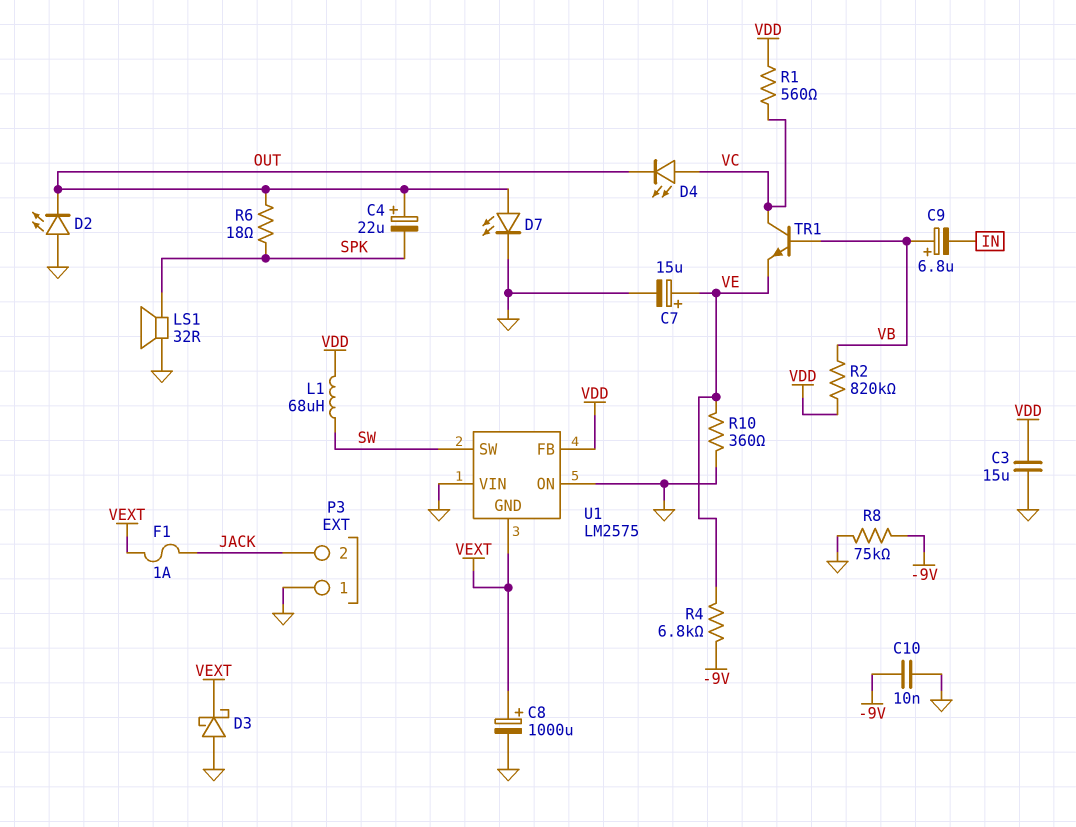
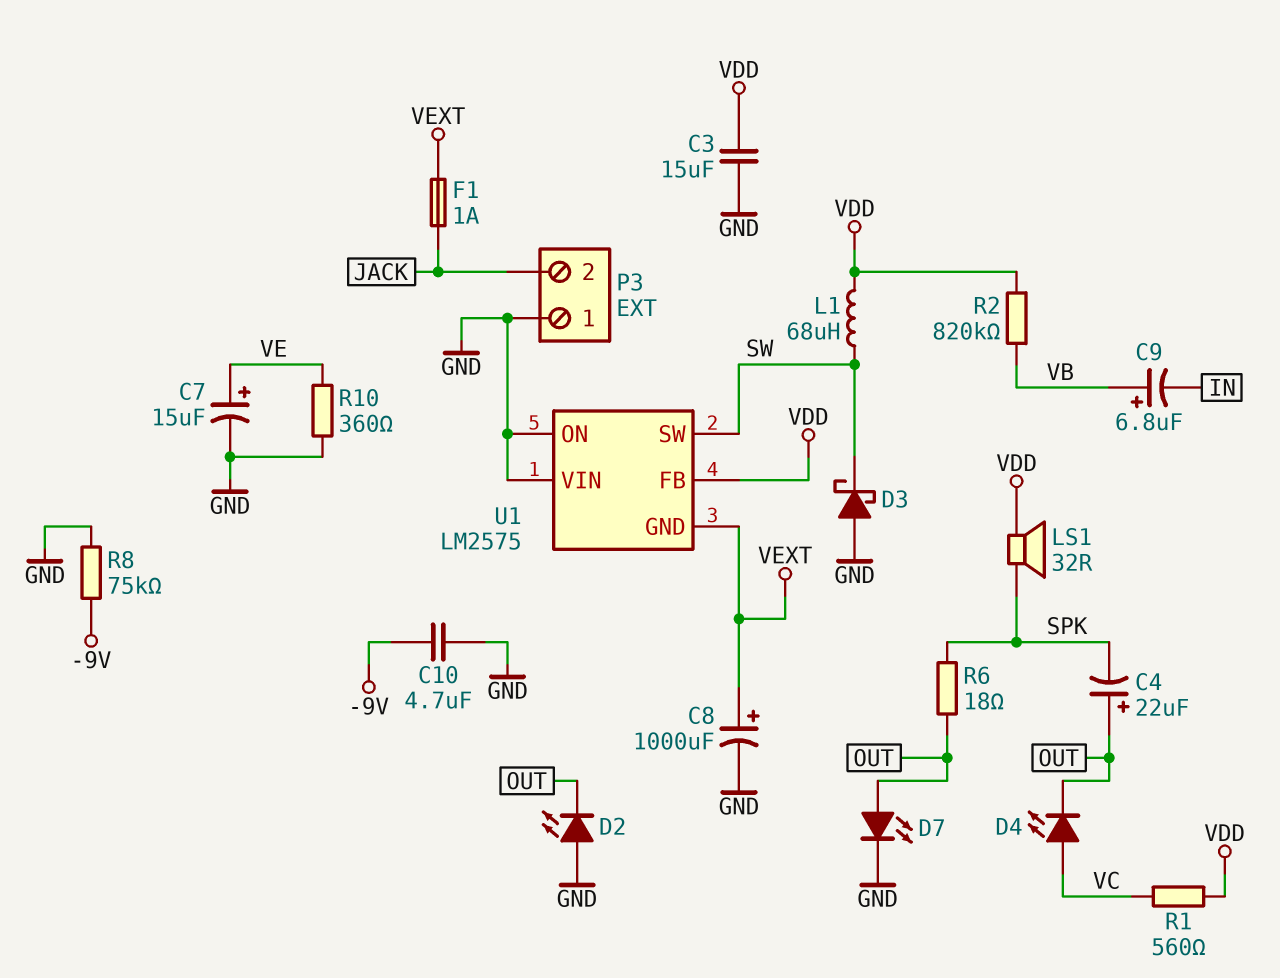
C10: 10nF (-9V, GND) -> 4.7uF (-9V, GND)
D3: schottky (A GND, K VEXT) -> schottky (A GND, K SW)
LS1: speaker 32R (GND, SPK) -> speaker 32R (SPK, VDD)
R4: 6.8k (-9V, VE) -> none
TR1: NPN (B VB, C VC, E VE) -> none

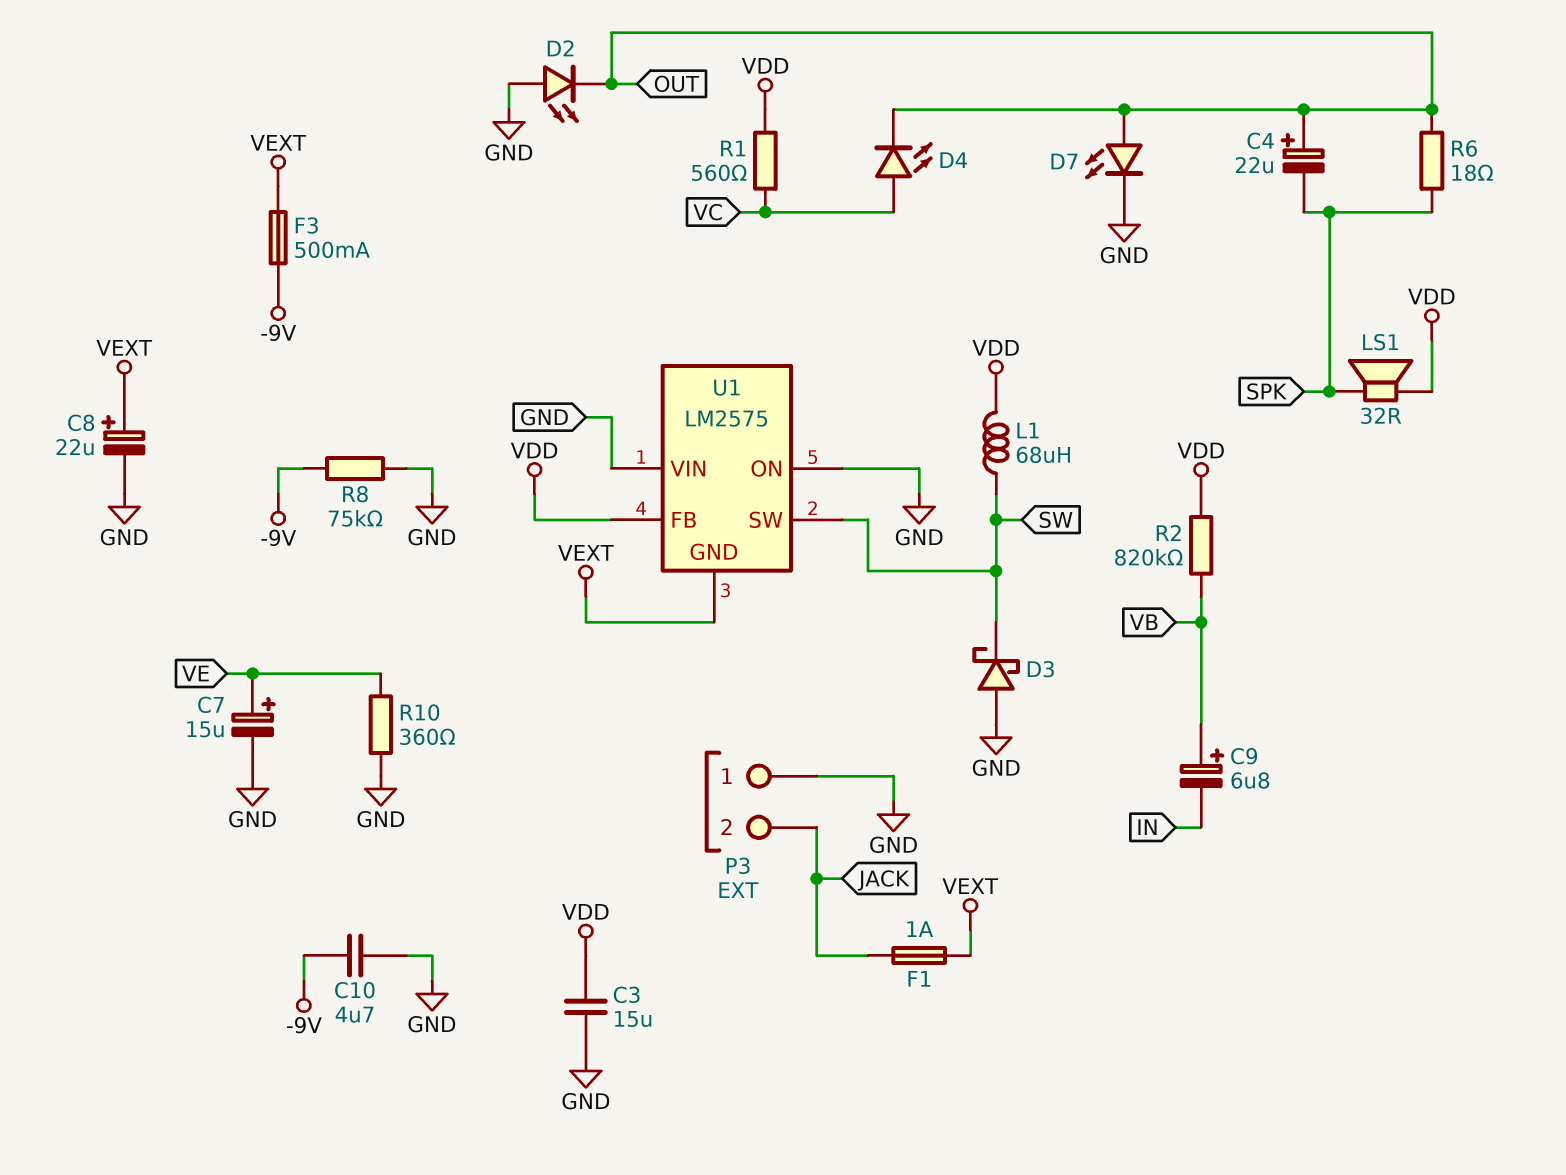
C8: 1000uF (plus VEXT, minus GND) -> 22uF (plus VEXT, minus GND)
F3: none -> 500mA (-9V, VEXT)

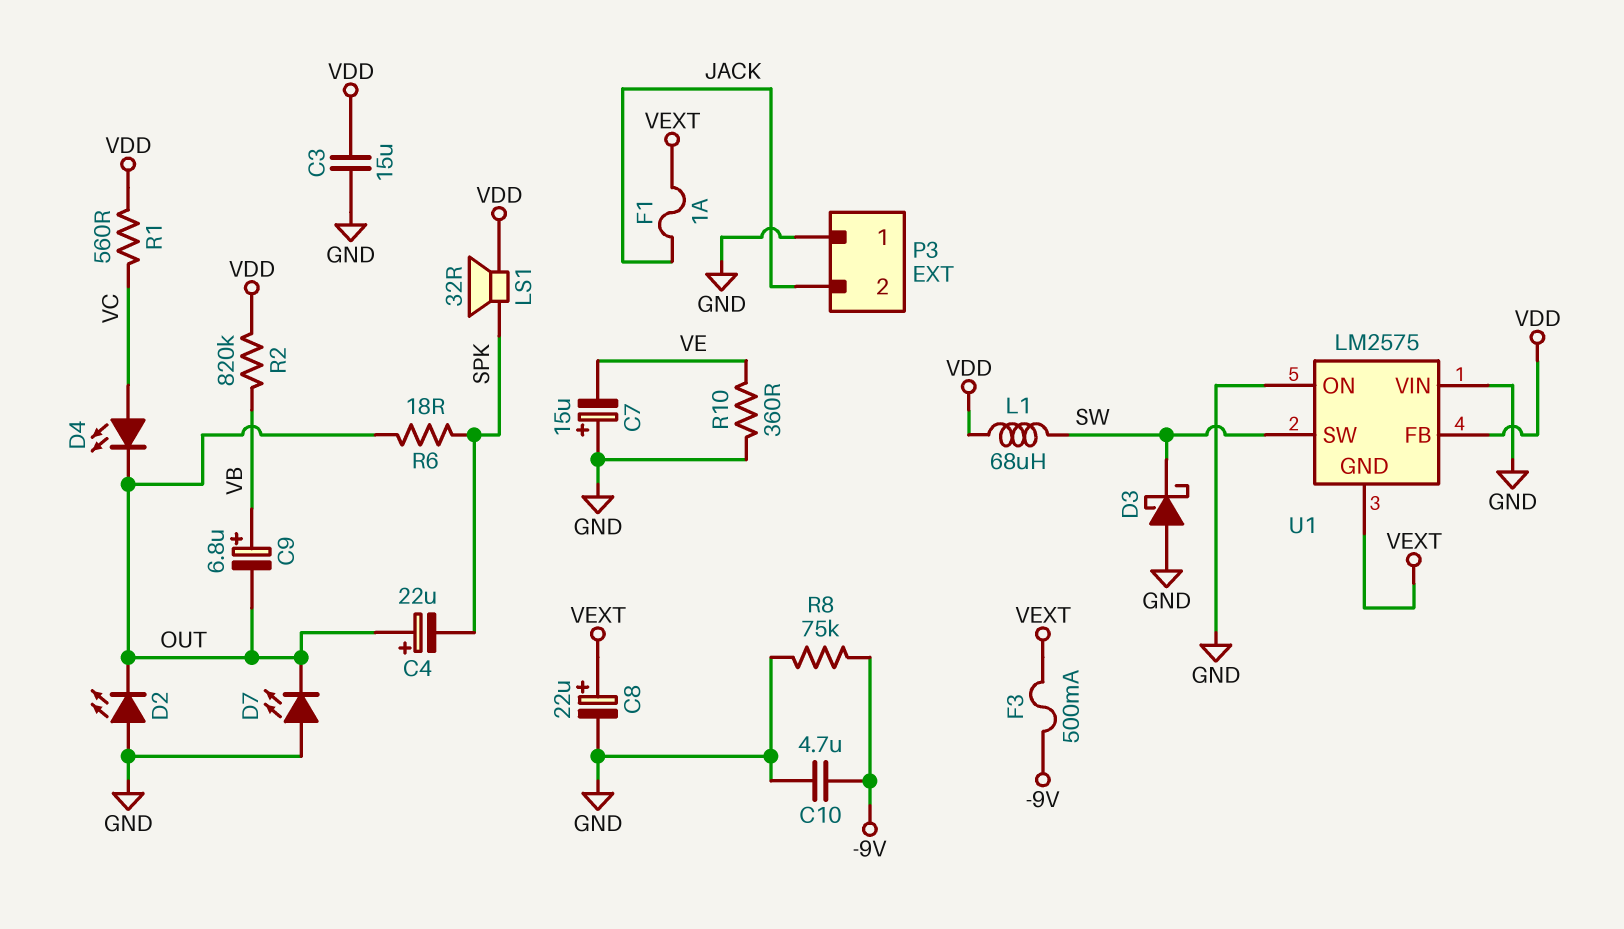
C7: 15uF (plus VE, minus GND) -> 15uF (plus GND, minus VE)
C9: 6.8uF (plus VB, minus IN) -> 6.8uF (plus VB, minus OUT)
D7: LED (A OUT, K GND) -> LED (A GND, K OUT)

